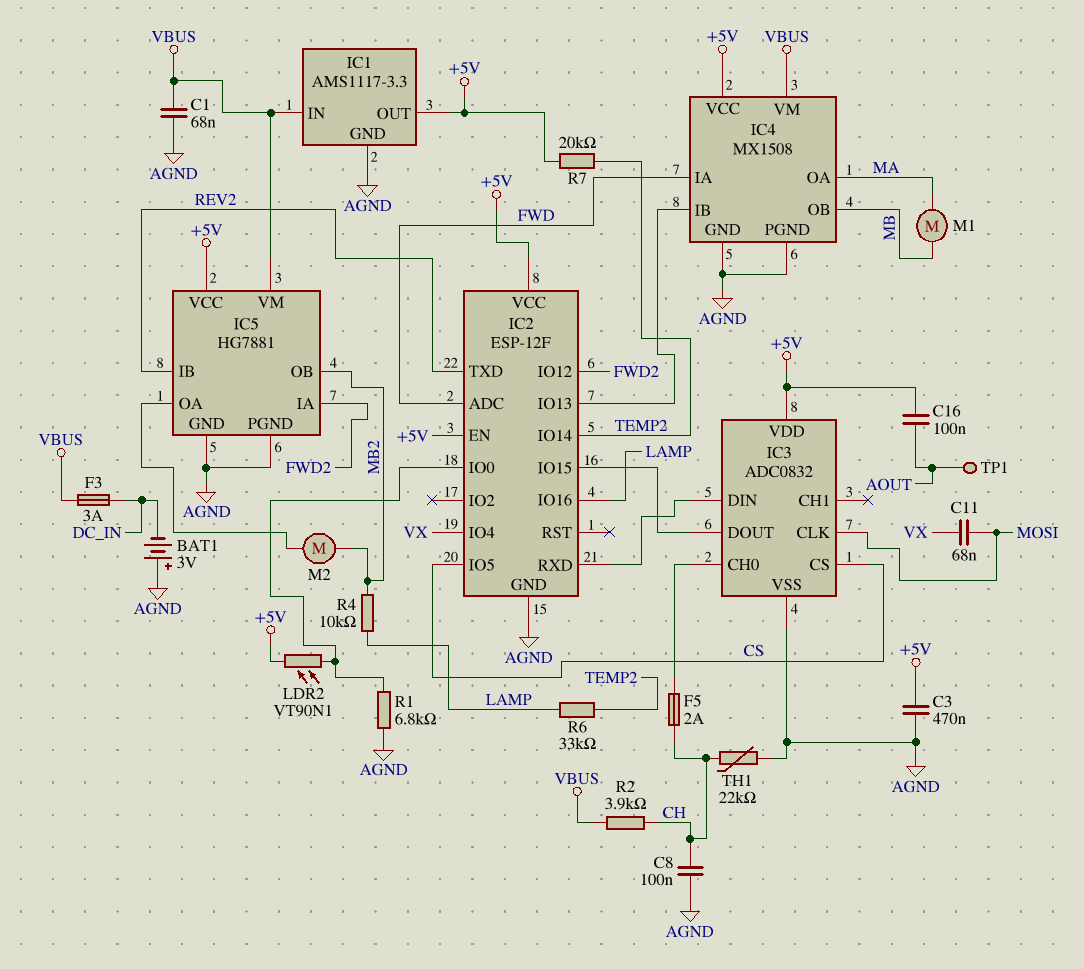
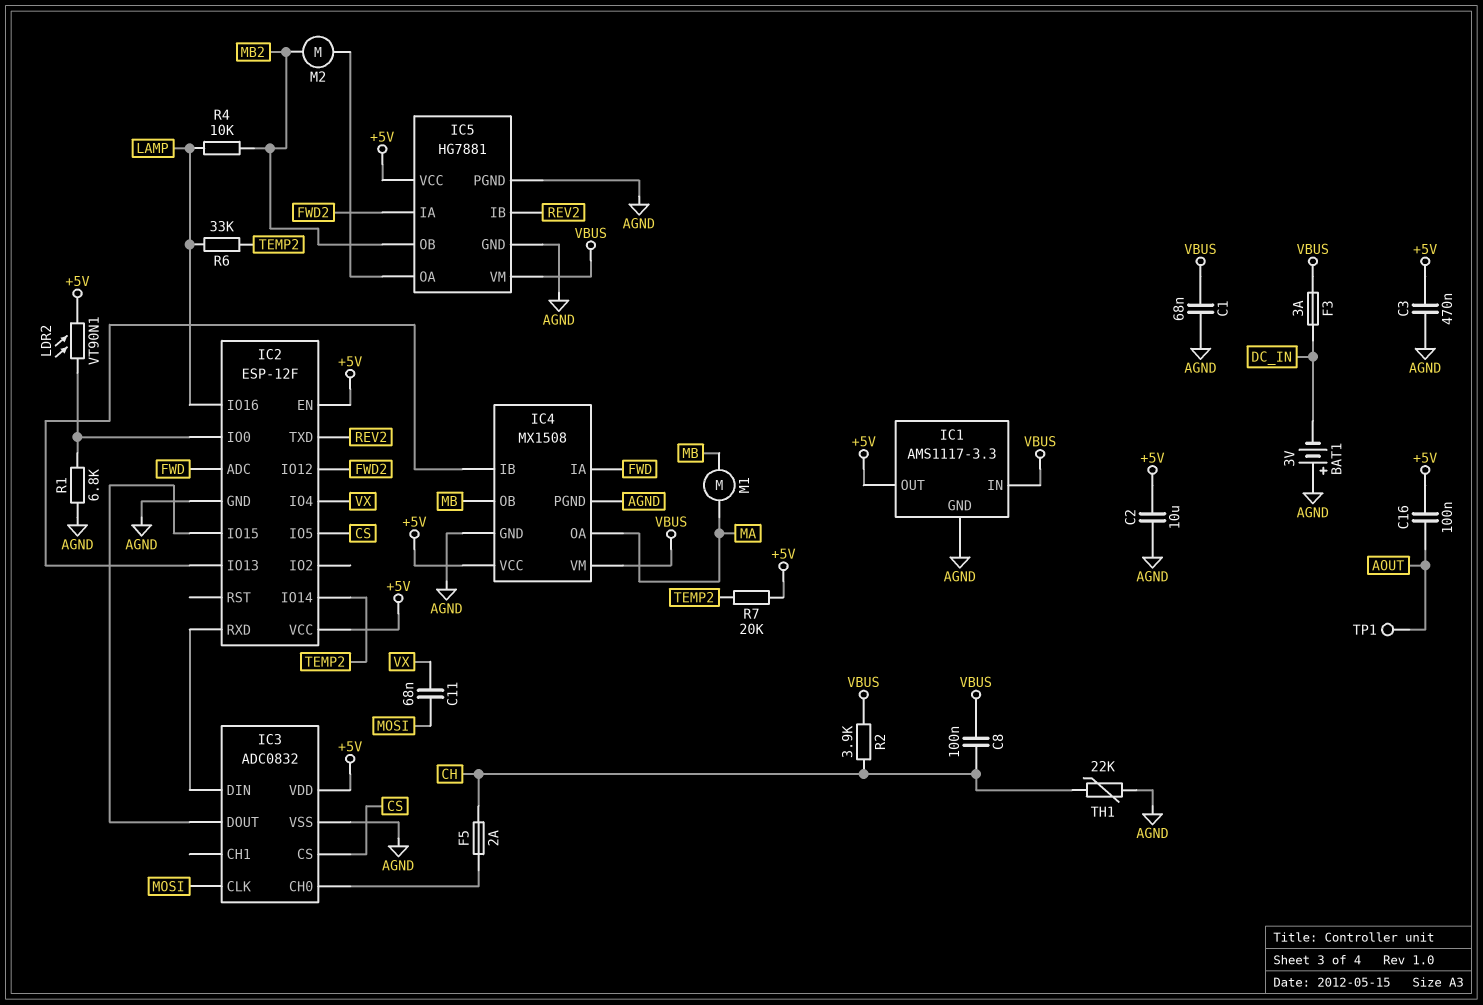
C2: none -> 10uF (+5V, AGND)
C8: 100nF (AGND, CH) -> 100nF (CH, VBUS)

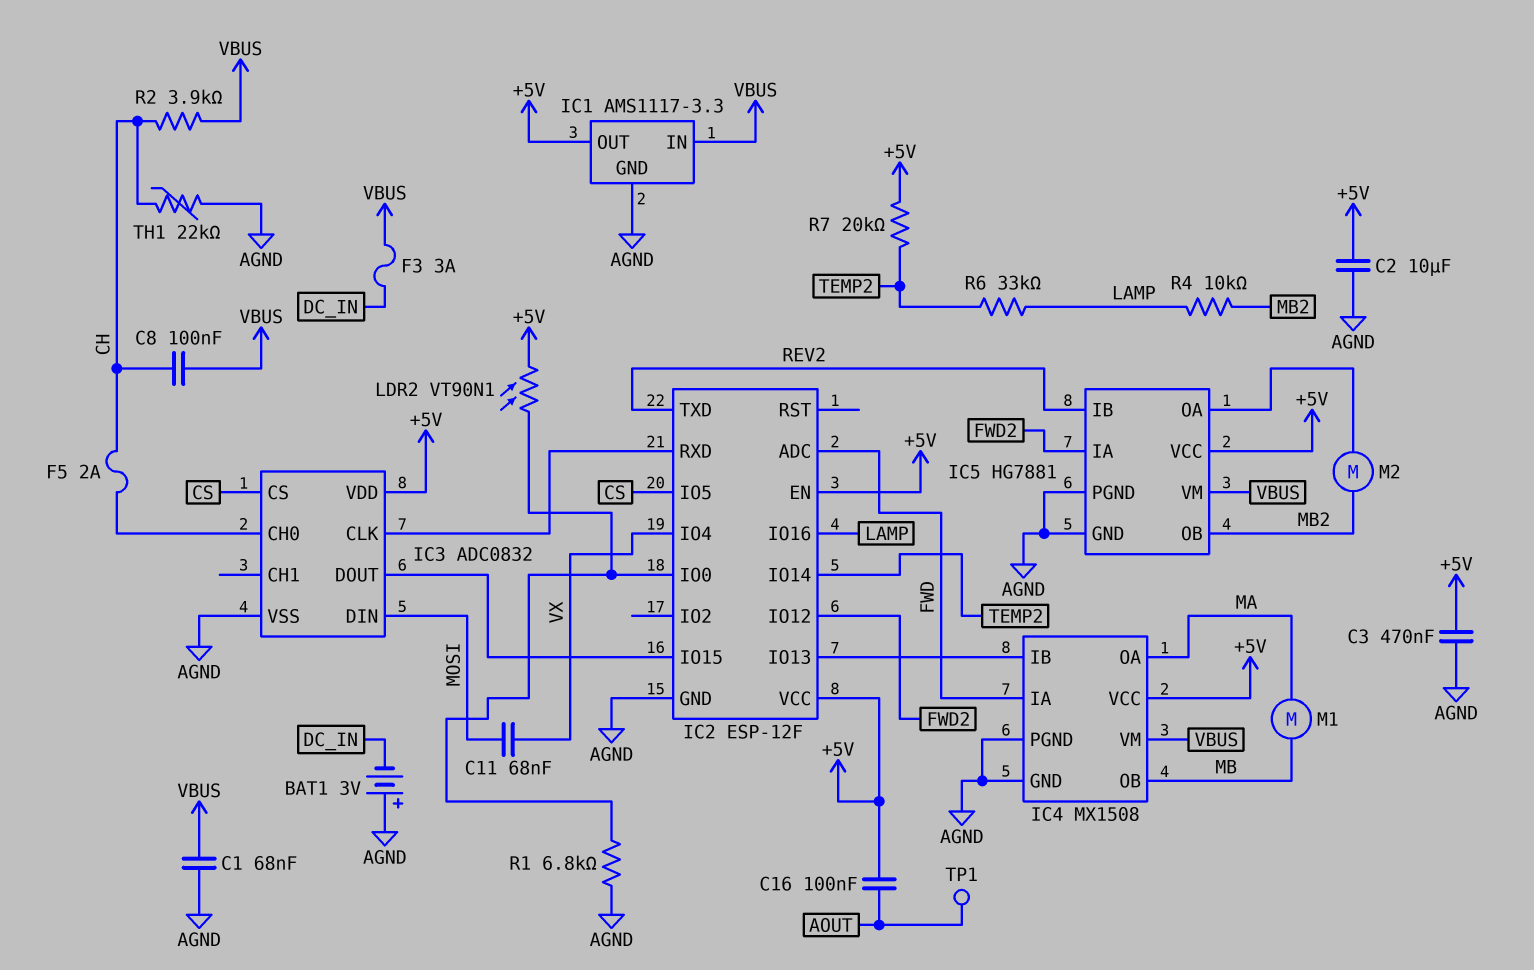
IC3 pin CLK: MOSI -> IC2/RXD
IC3 pin DIN: IC2/RXD -> MOSI

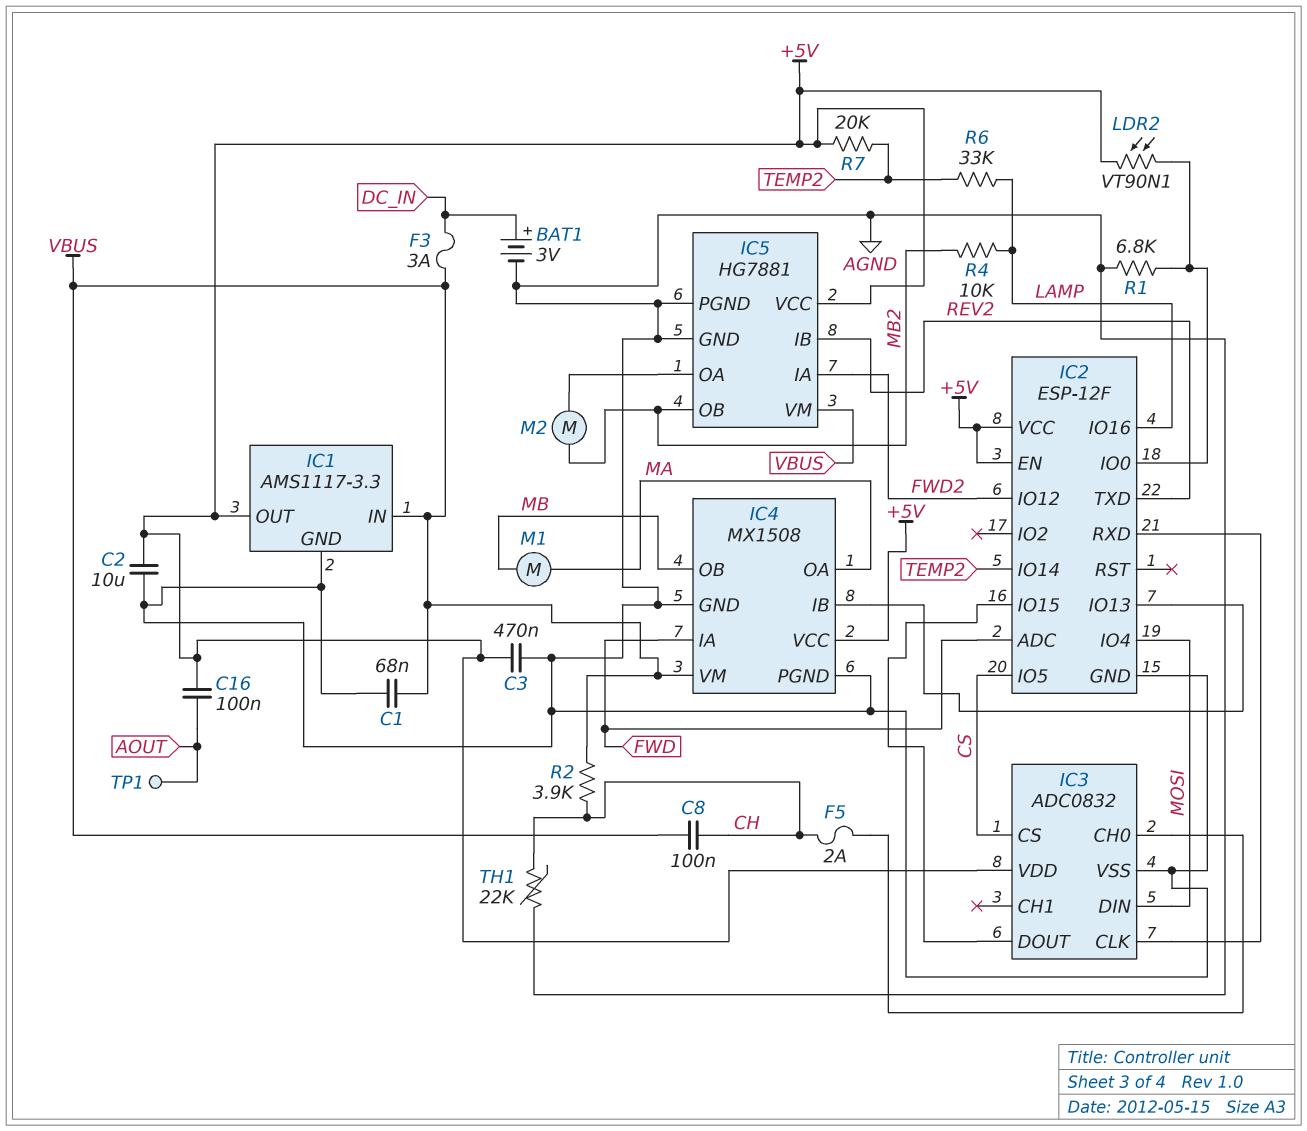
BAT1: 3V (plus AGND, minus DC_IN) -> 3V (plus DC_IN, minus AGND)
C11: 68nF (MOSI, VX) -> none
IC2 pin IO4: VX -> MOSI

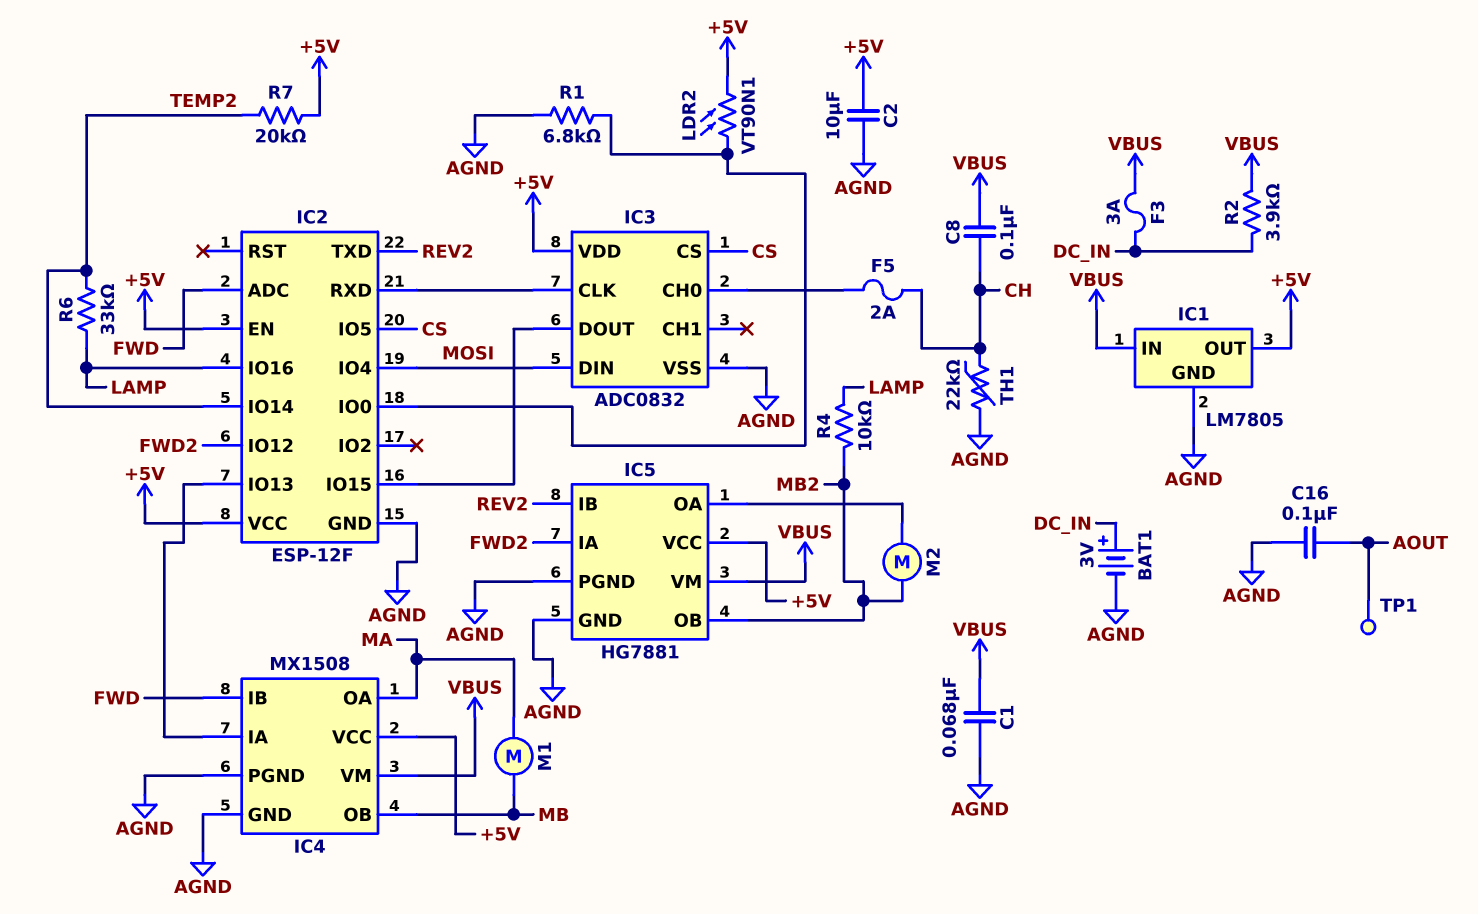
C3: 470nF (+5V, AGND) -> none
C16: 100nF (+5V, AOUT) -> 100nF (AGND, AOUT)
IC1: AMS1117-3.3 -> LM7805
IC4 pin IA: FWD -> IC2/IO13
IC4 pin IB: IC2/IO13 -> FWD
R2: 3.9k (CH, VBUS) -> 3.9k (DC_IN, VBUS)

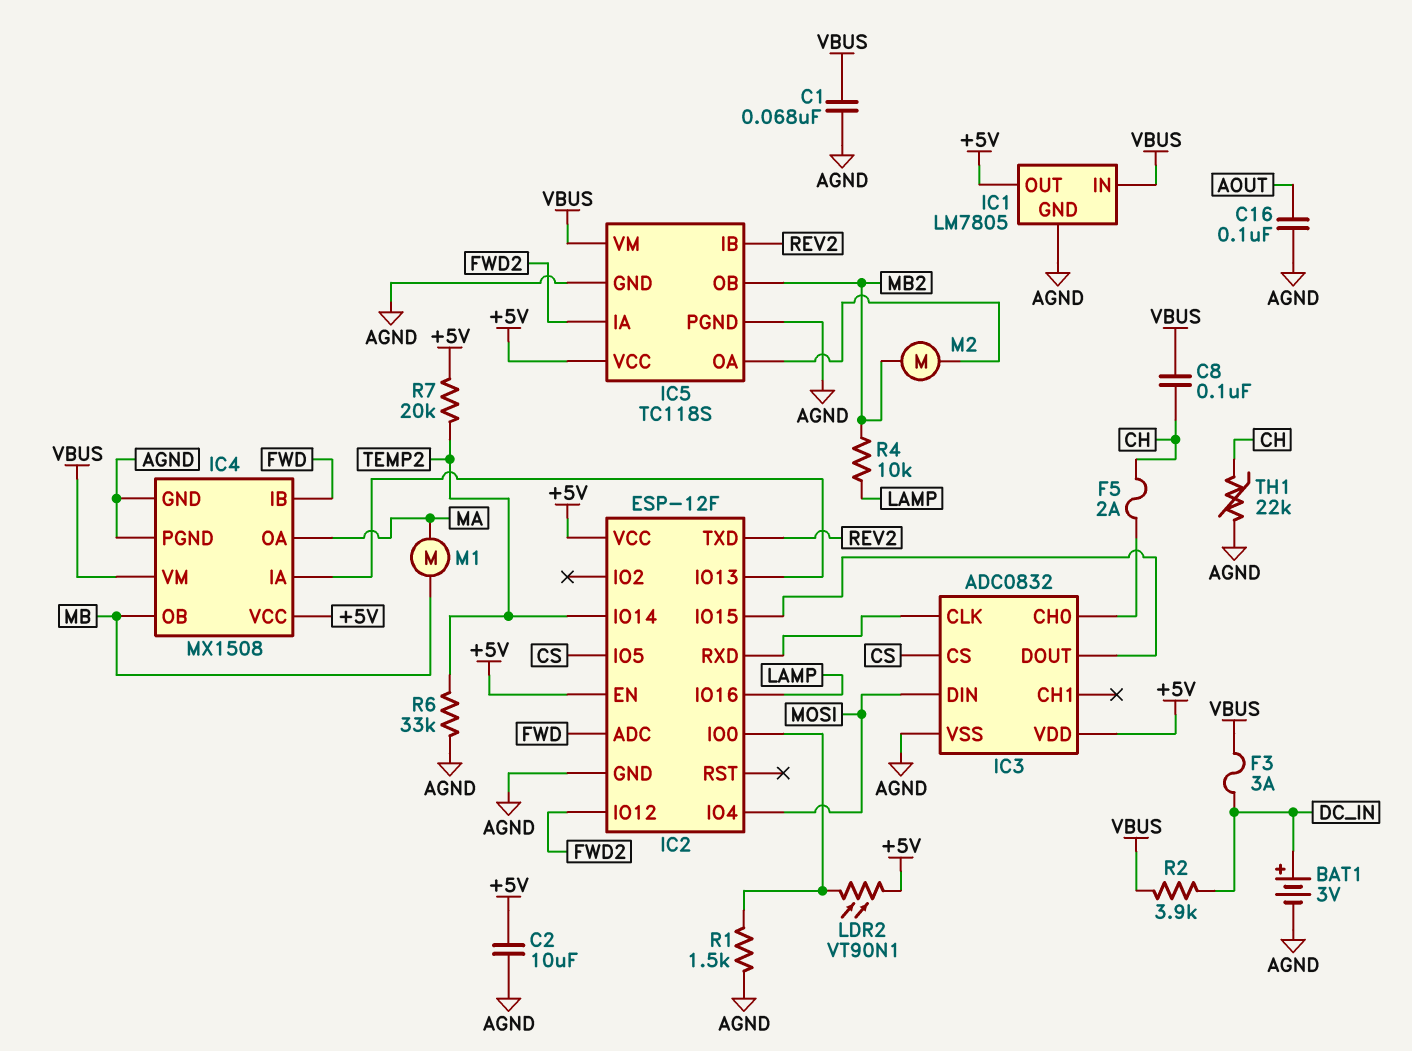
IC5: HG7881 -> TC118S
R1: 6.8k (AGND, IC2/IO0) -> 1.5k (AGND, IC2/IO0)
R6: 33k (LAMP, TEMP2) -> 33k (AGND, TEMP2)
TP1: test point (AOUT) -> none

